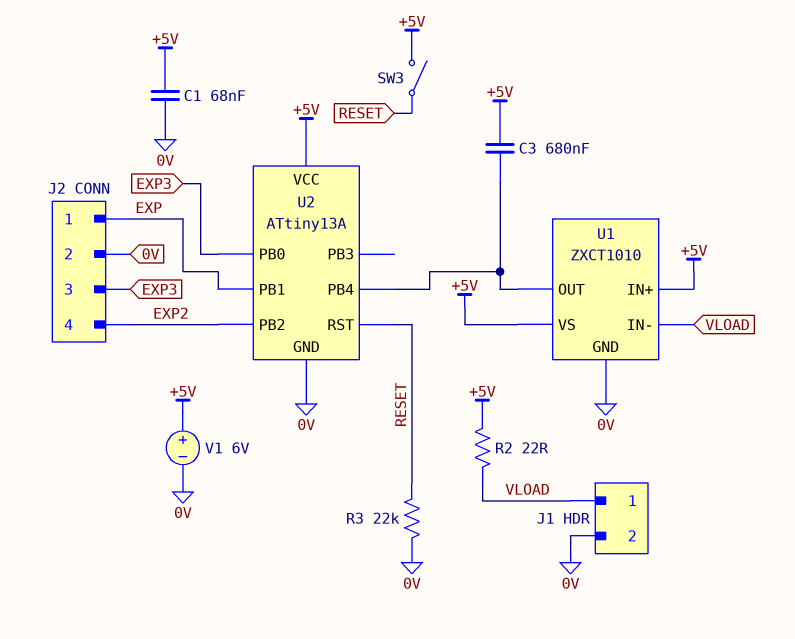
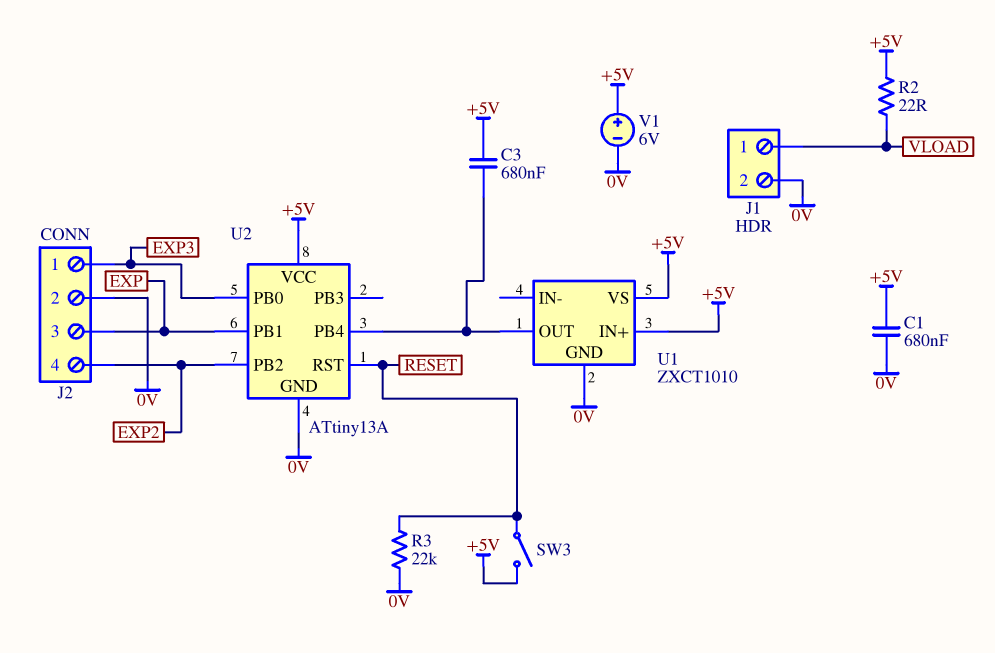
C1: 68nF (+5V, 0V) -> 680nF (+5V, 0V)
J2 pin 1: EXP -> EXP3
J2 pin 3: EXP3 -> EXP
U1 pin IN-: VLOAD -> none

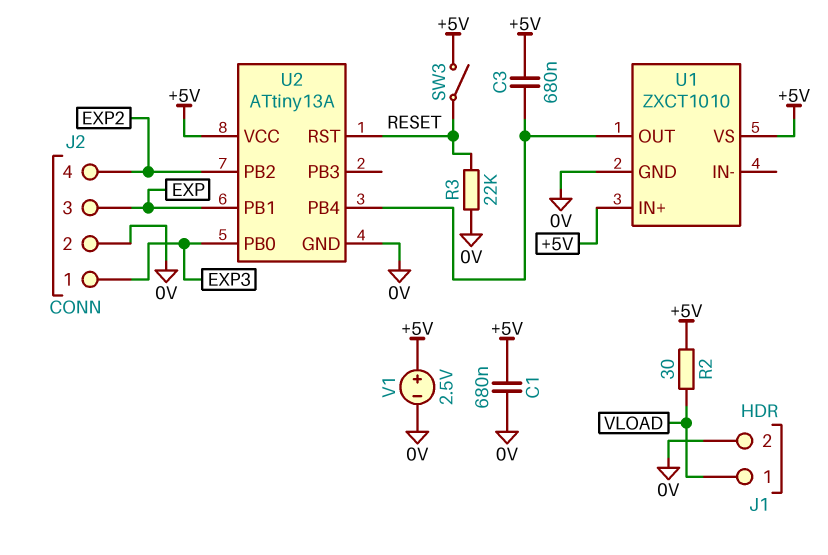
R2: 22 (+5V, VLOAD) -> 30 (+5V, VLOAD)
V1: 6V (plus +5V, minus 0V) -> 2.5V (plus +5V, minus 0V)

